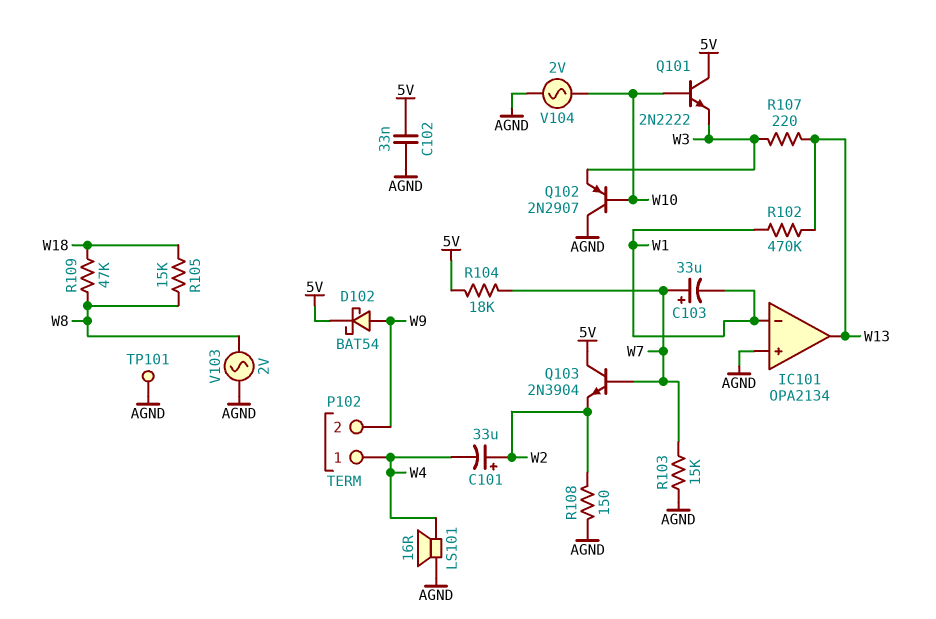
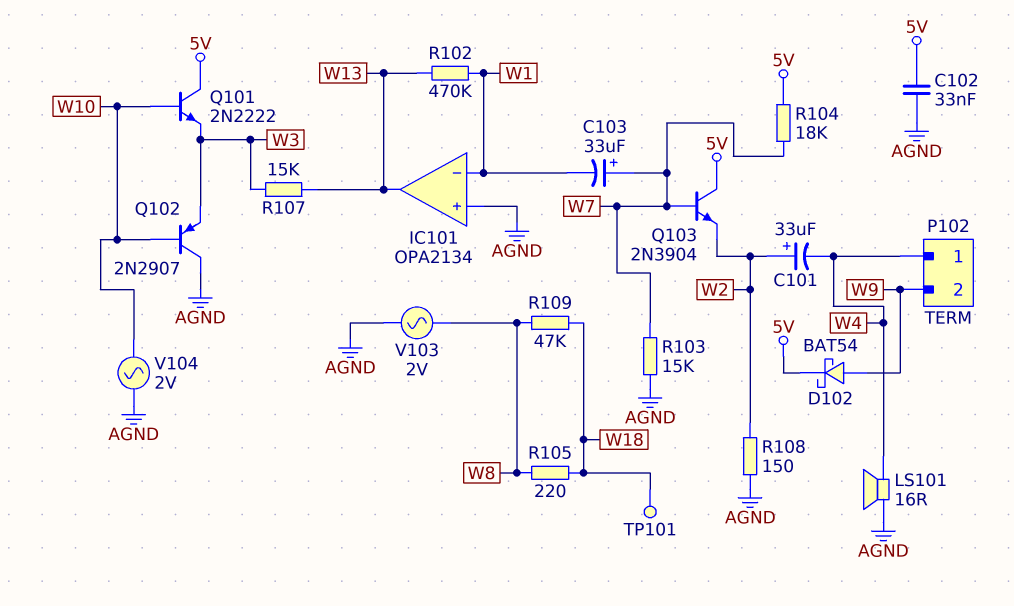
R105: 15k (W8, W18) -> 220 (W8, W18)
R107: 220 (W3, W13) -> 15k (W3, W13)
TP101: test point (AGND) -> test point (W18)

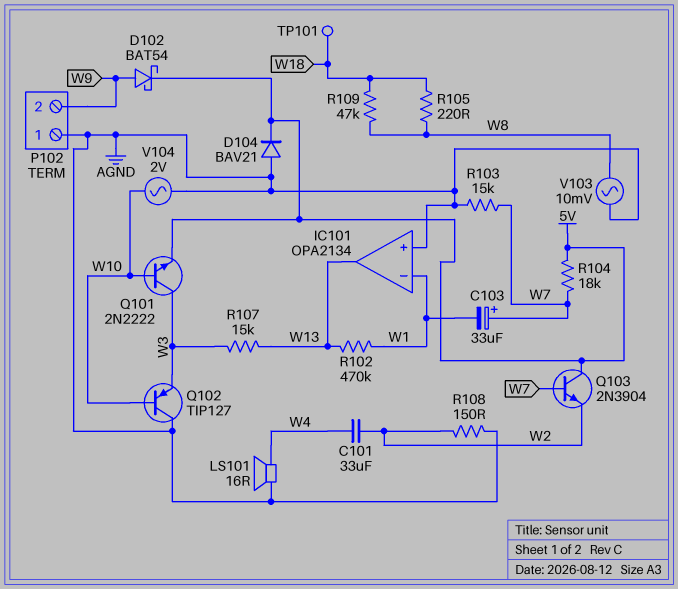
C101: 33uF (plus W2, minus W4) -> 33uF (W2, W4)
C102: 33nF (5V, AGND) -> none
D104: none -> diode BAV21 (A AGND, K 5V)
P102 pin 1: W4 -> AGND
Q101: NPN 2N2222 (B W10, C 5V, E W3) -> NPN 2N2222 (B W10, C W3, E 5V)
Q102: PNP 2N2907 (B W10, C AGND, E W3) -> PNP TIP127 (B W10, C AGND, E W3)
V103: AC 2V (AGND, W8) -> AC 10mV (AGND, W8)

